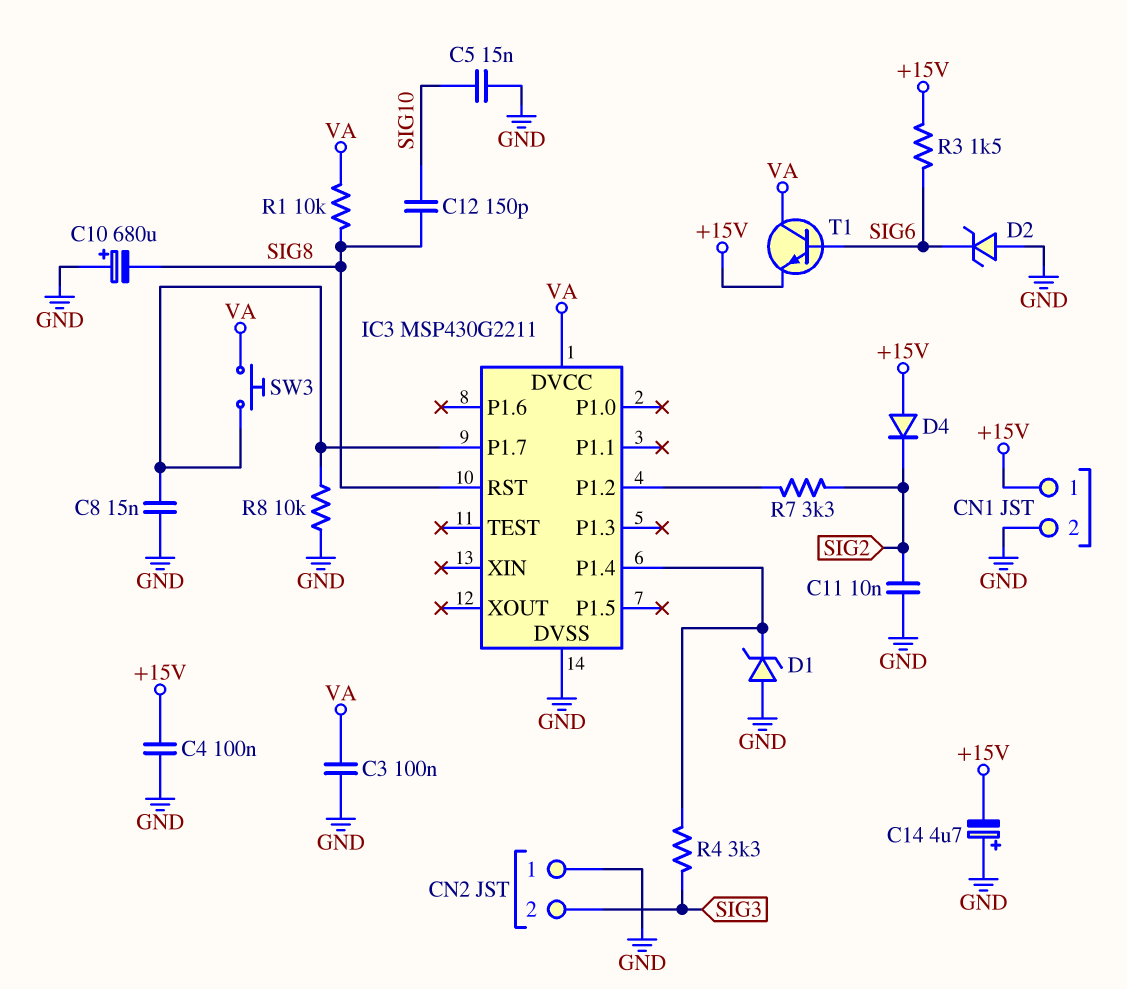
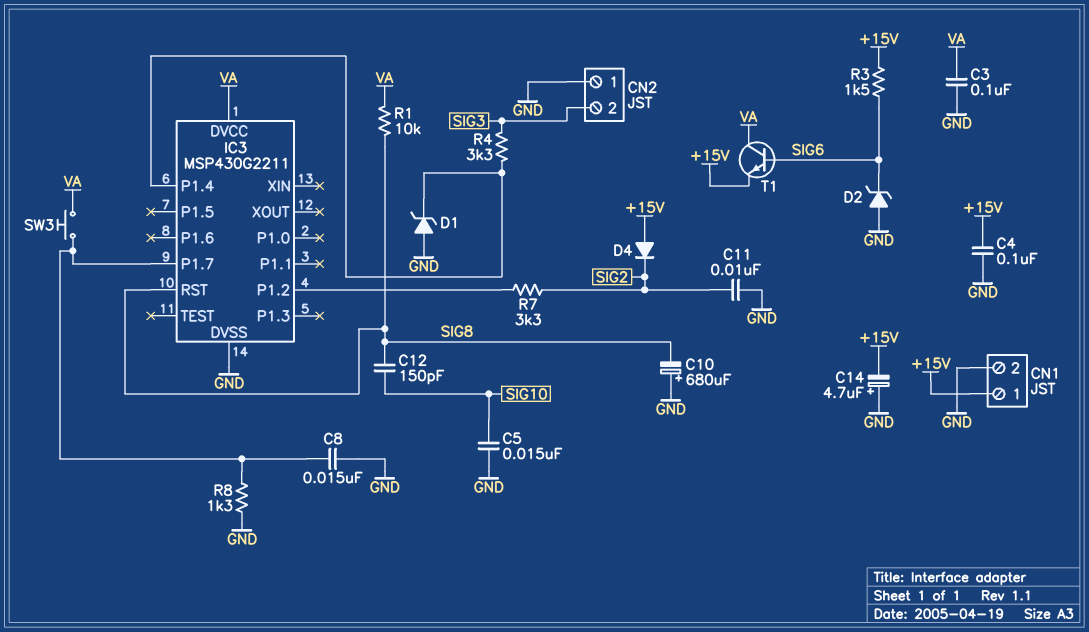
R8: 10k (GND, IC3/P1.7) -> 1.3k (GND, IC3/P1.7)

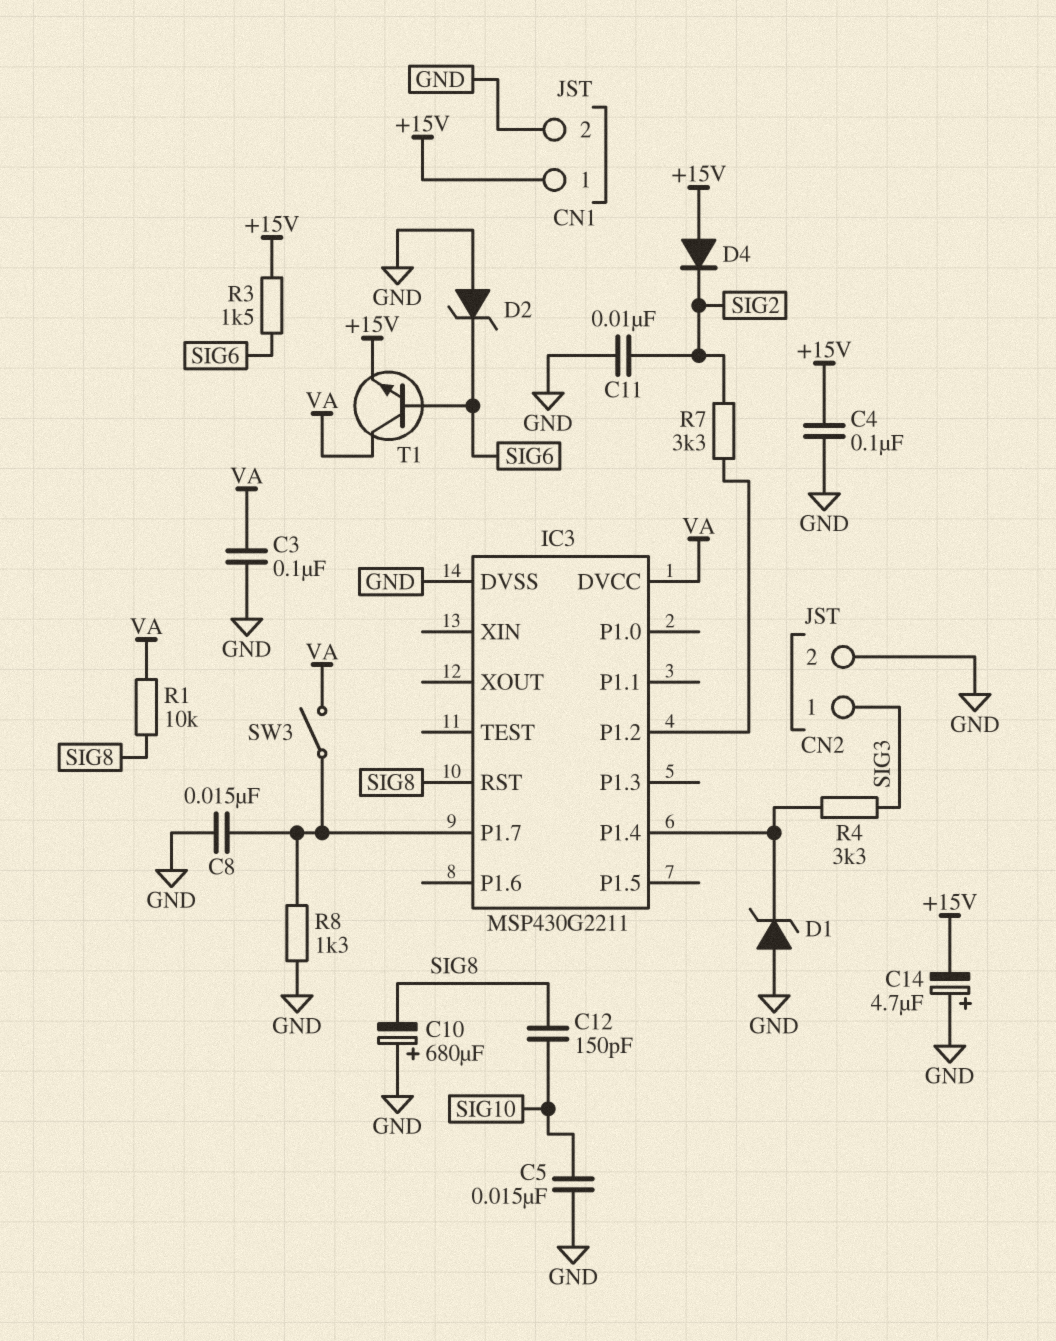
CN2 pin 1: GND -> SIG3
CN2 pin 2: SIG3 -> GND
SW3: button (IC3/P1.7, VA) -> switch (IC3/P1.7, VA)

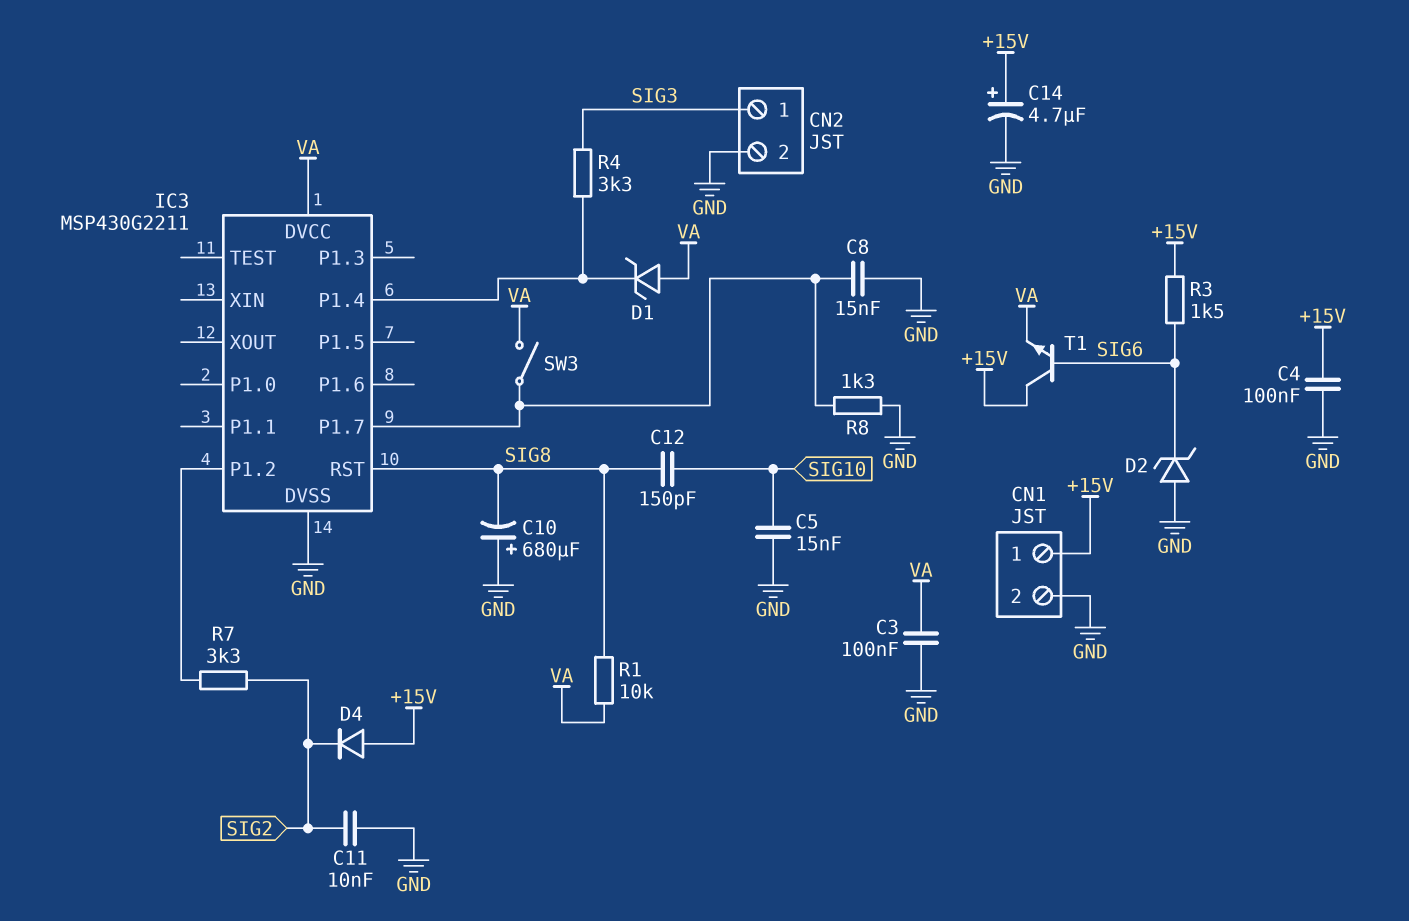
C14: 4.7uF (plus GND, minus +15V) -> 4.7uF (plus +15V, minus GND)
D1: zener (A GND, K IC3/P1.4) -> zener (A VA, K IC3/P1.4)
T1: NPN (B SIG6, C VA, E +15V) -> NPN (B SIG6, C +15V, E VA)

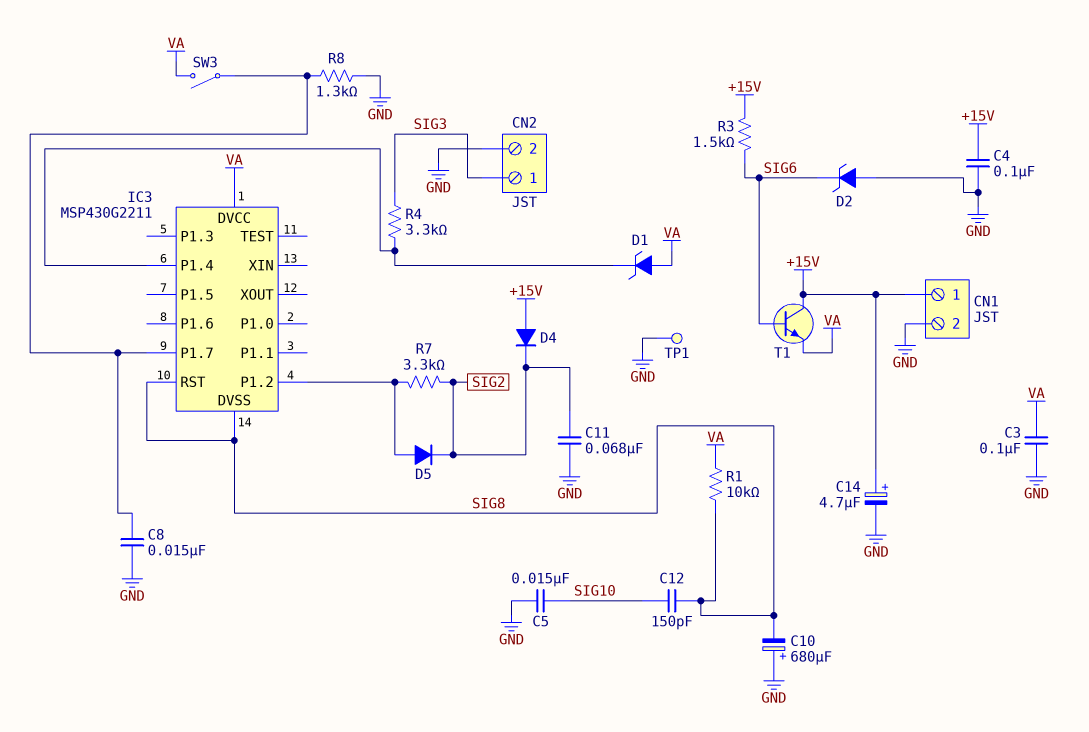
C11: 10nF (GND, SIG2) -> 68nF (GND, SIG2)
D5: none -> diode (A IC3/P1.2, K SIG2)
IC3 pin DVSS: GND -> SIG8
TP1: none -> test point (GND)

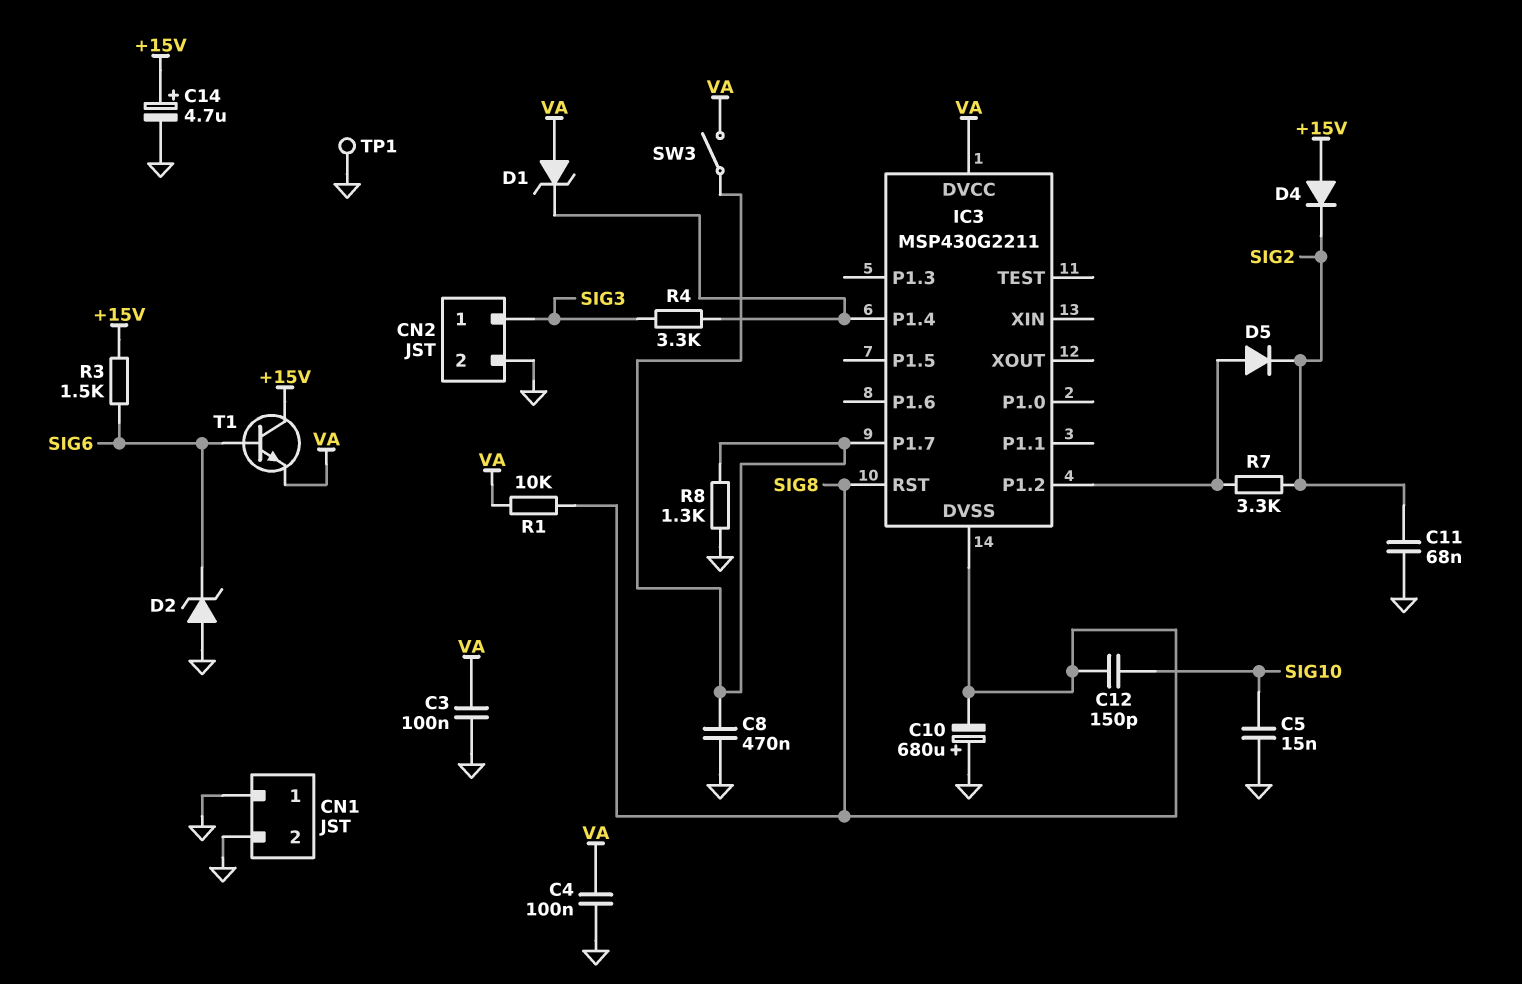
C4: 100nF (+15V, GND) -> 100nF (GND, VA)
C8: 15nF (GND, IC3/P1.7) -> 470nF (GND, IC3/P1.7)
CN1 pin 1: +15V -> GND

